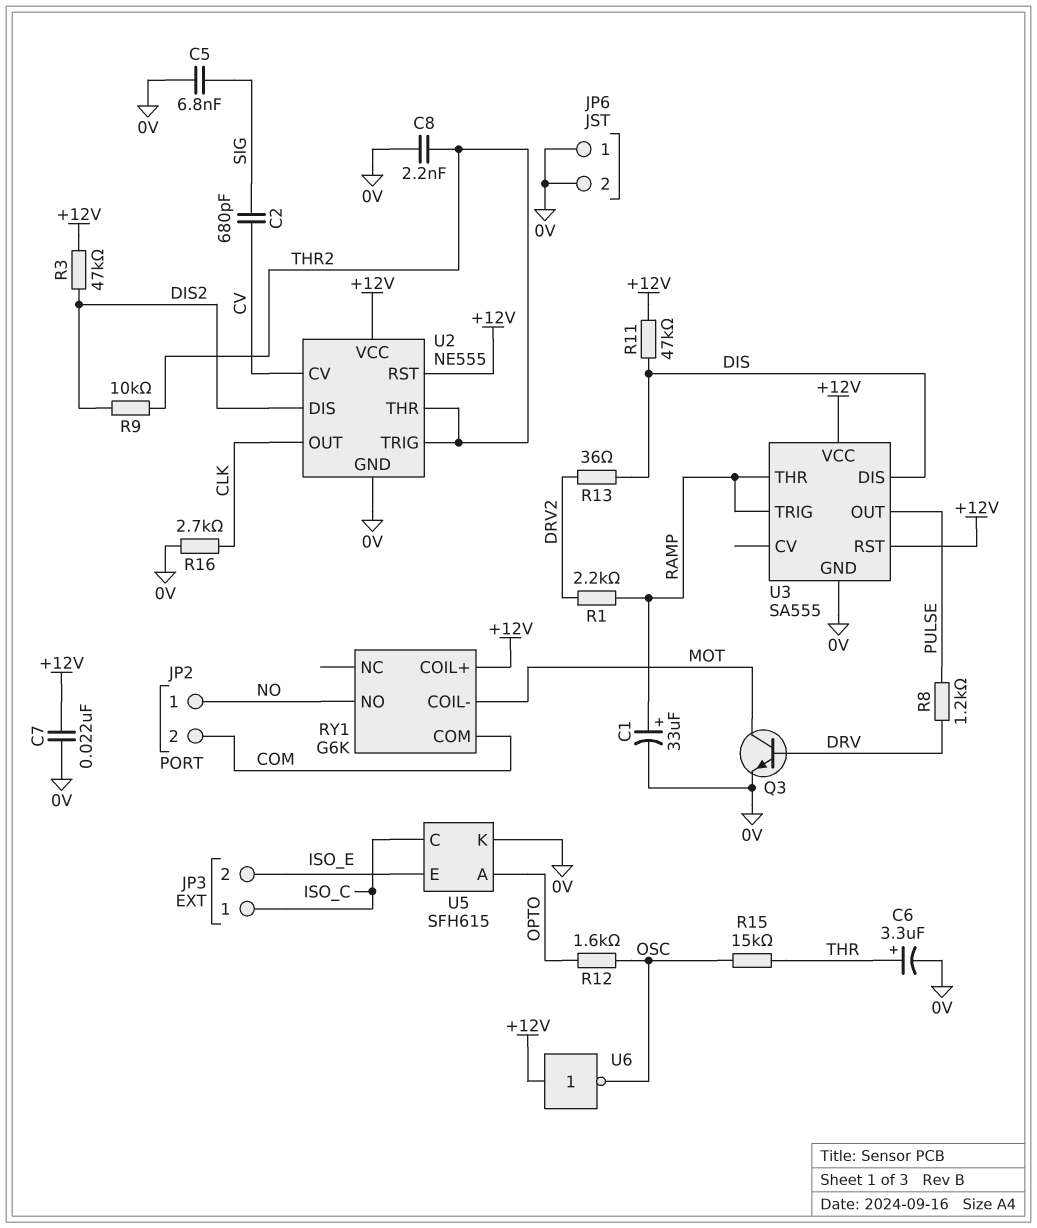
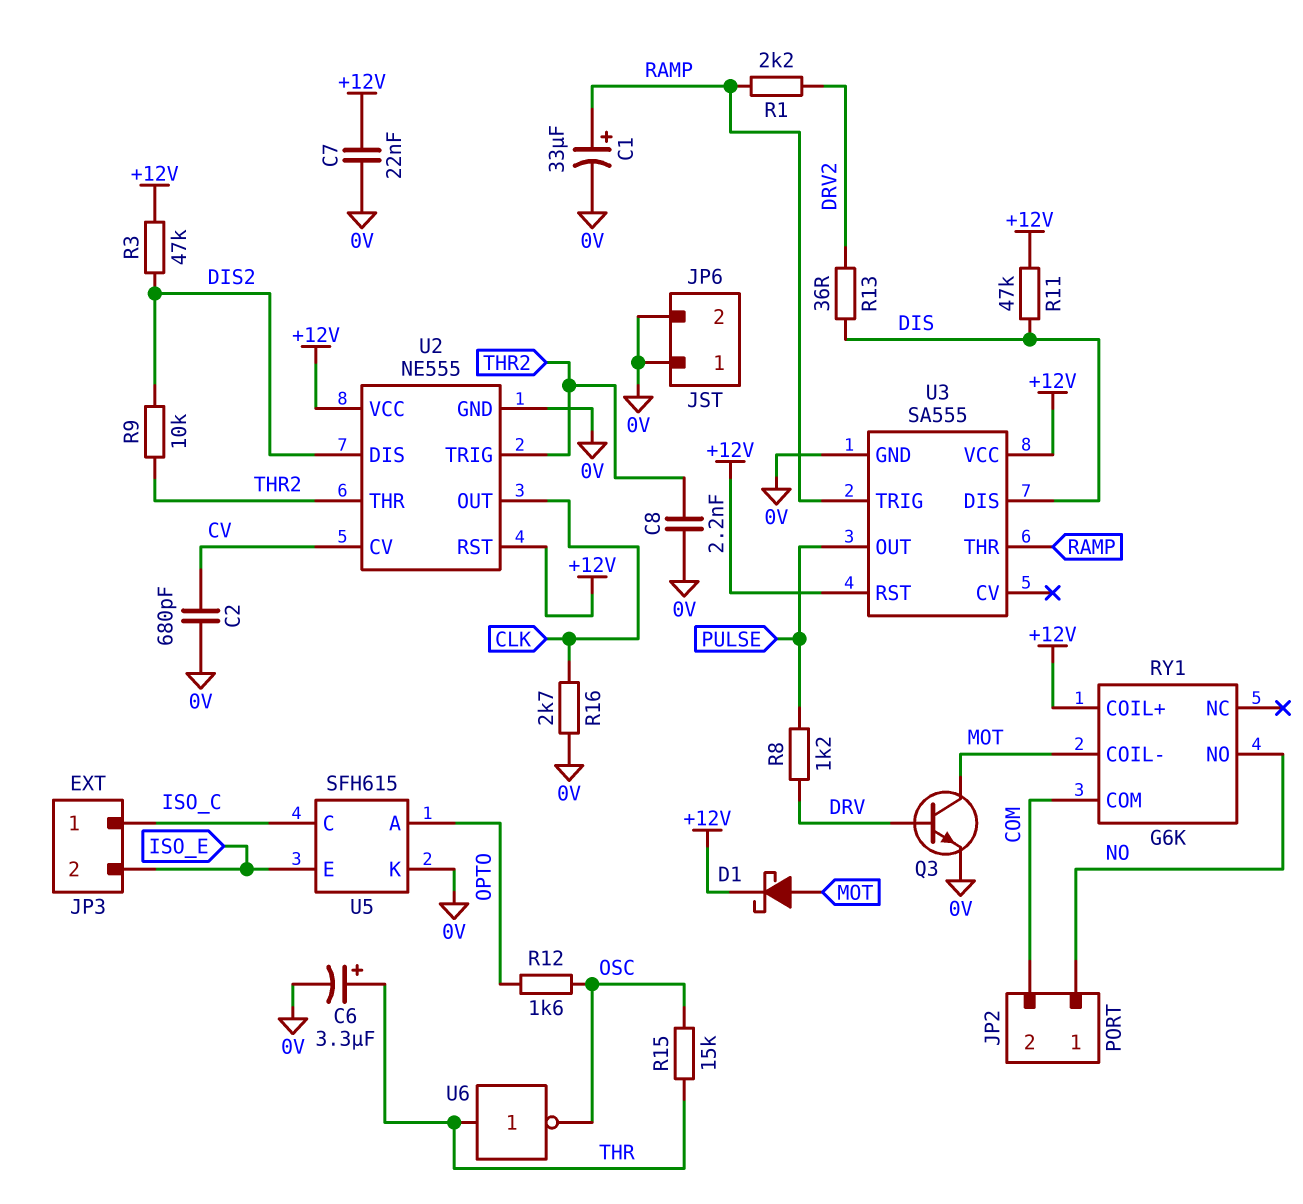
C2: 680pF (CV, SIG) -> 680pF (0V, CV)
C5: 6.8nF (0V, SIG) -> none
D1: none -> schottky (A MOT, K +12V)
U6: NOT (in +12V, out OSC) -> NOT (in THR, out OSC)

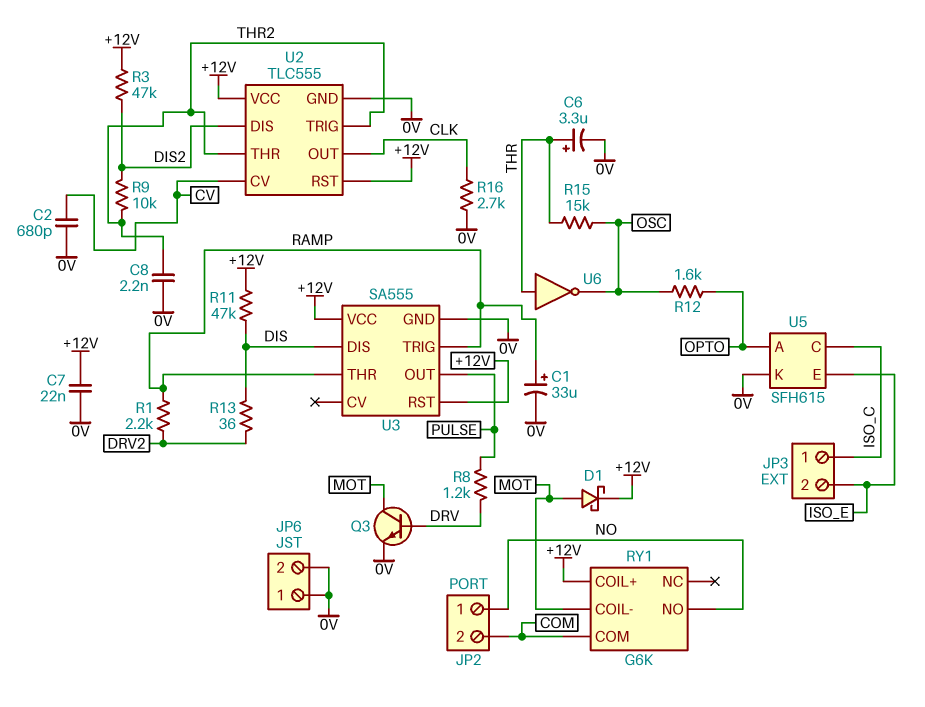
U2: NE555 -> TLC555

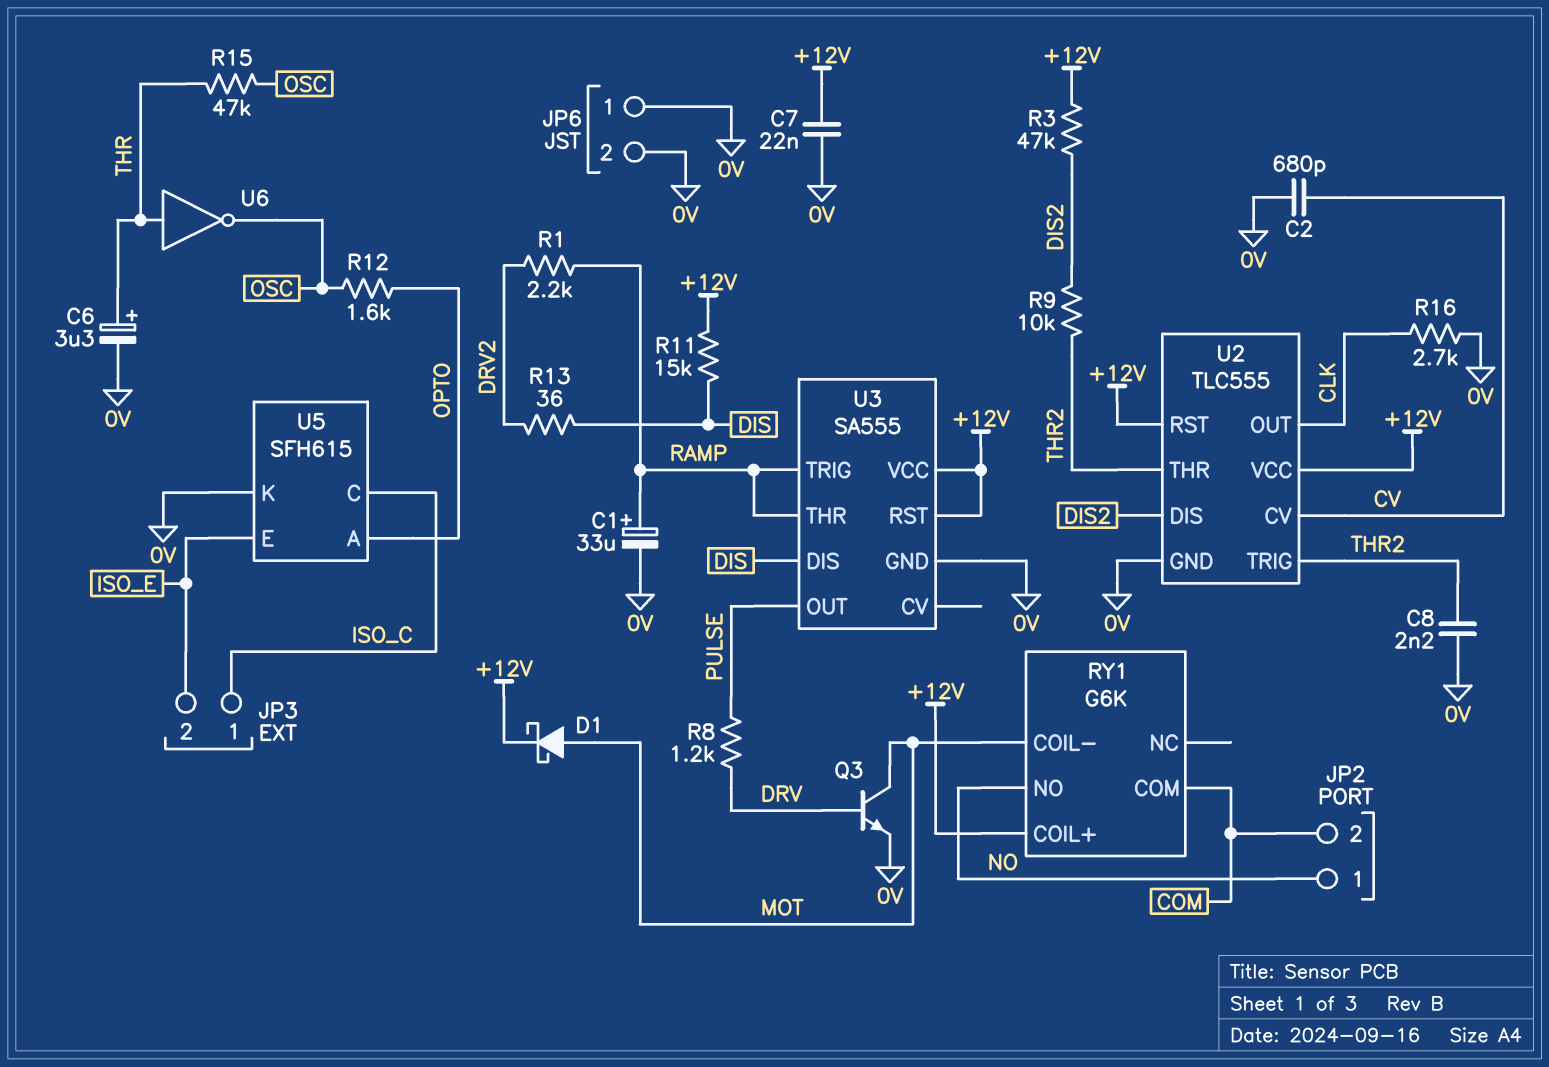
R11: 47k (+12V, DIS) -> 15k (+12V, DIS)
R15: 15k (OSC, THR) -> 47k (OSC, THR)

